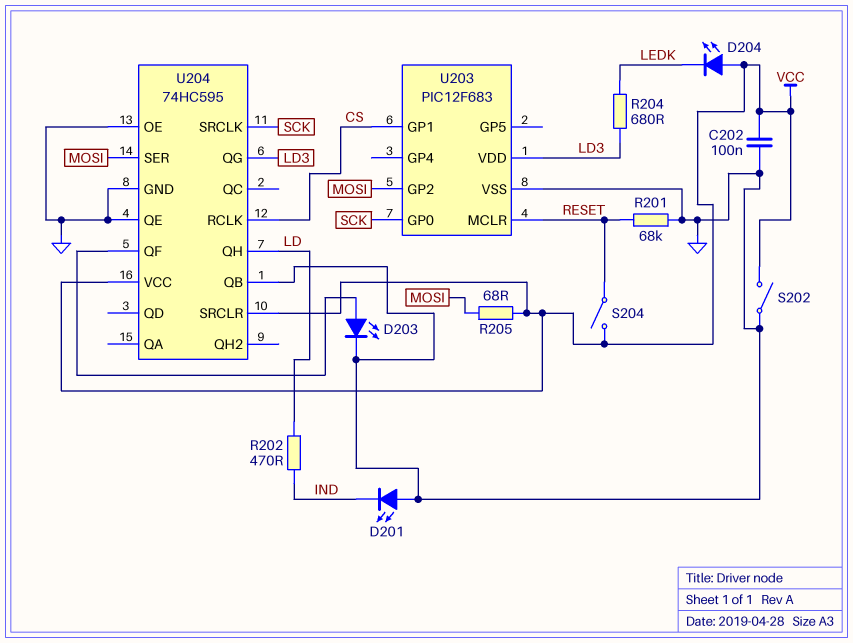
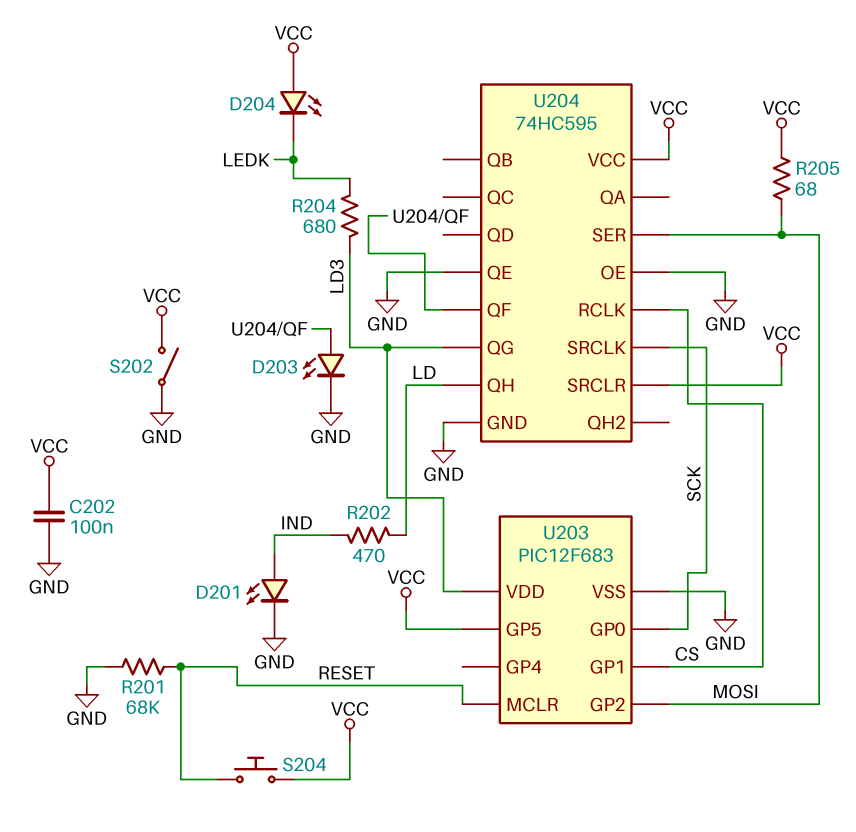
D201: LED (A GND, K IND) -> LED (A IND, K GND)
S204: switch (RESET, VCC) -> button (RESET, VCC)
U203 pin GP5: none -> VCC
U204 pin QB: GND -> none

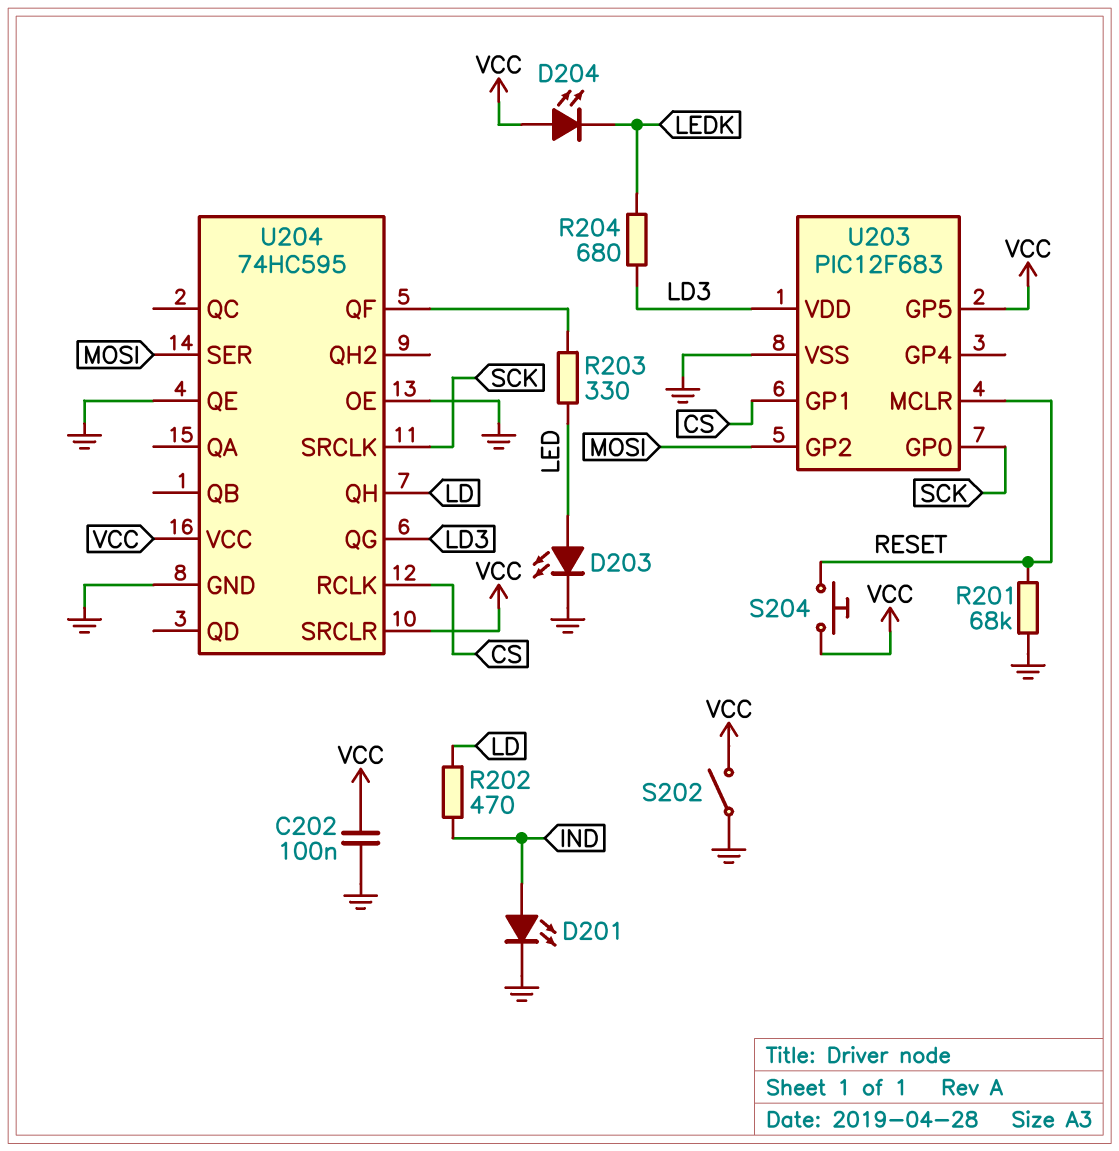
D203: LED (A U204/QF, K GND) -> LED (A LED, K GND)
R203: none -> 330 (LED, U204/QF)
R205: 68 (MOSI, VCC) -> none

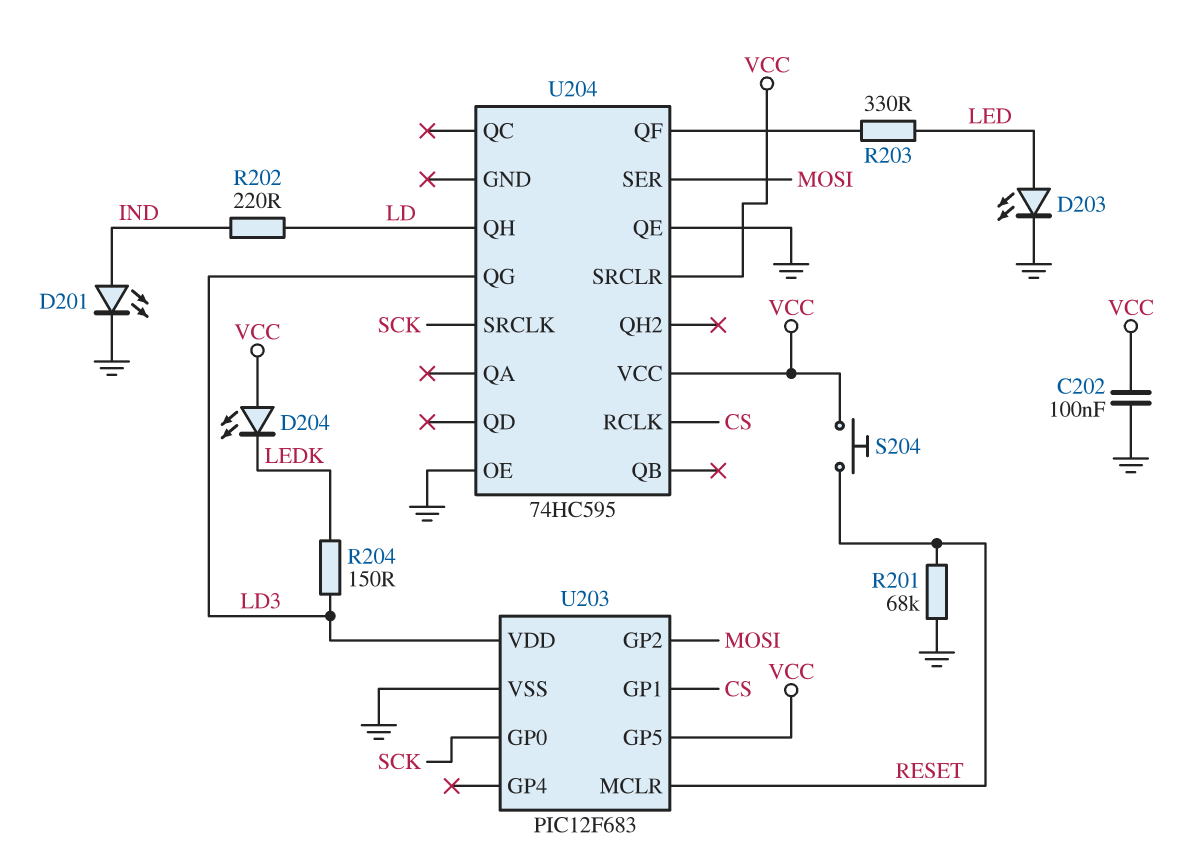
R202: 470 (IND, LD) -> 220 (IND, LD)
R204: 680 (LD3, LEDK) -> 150 (LD3, LEDK)
S202: switch (GND, VCC) -> none
U204 pin GND: GND -> none

